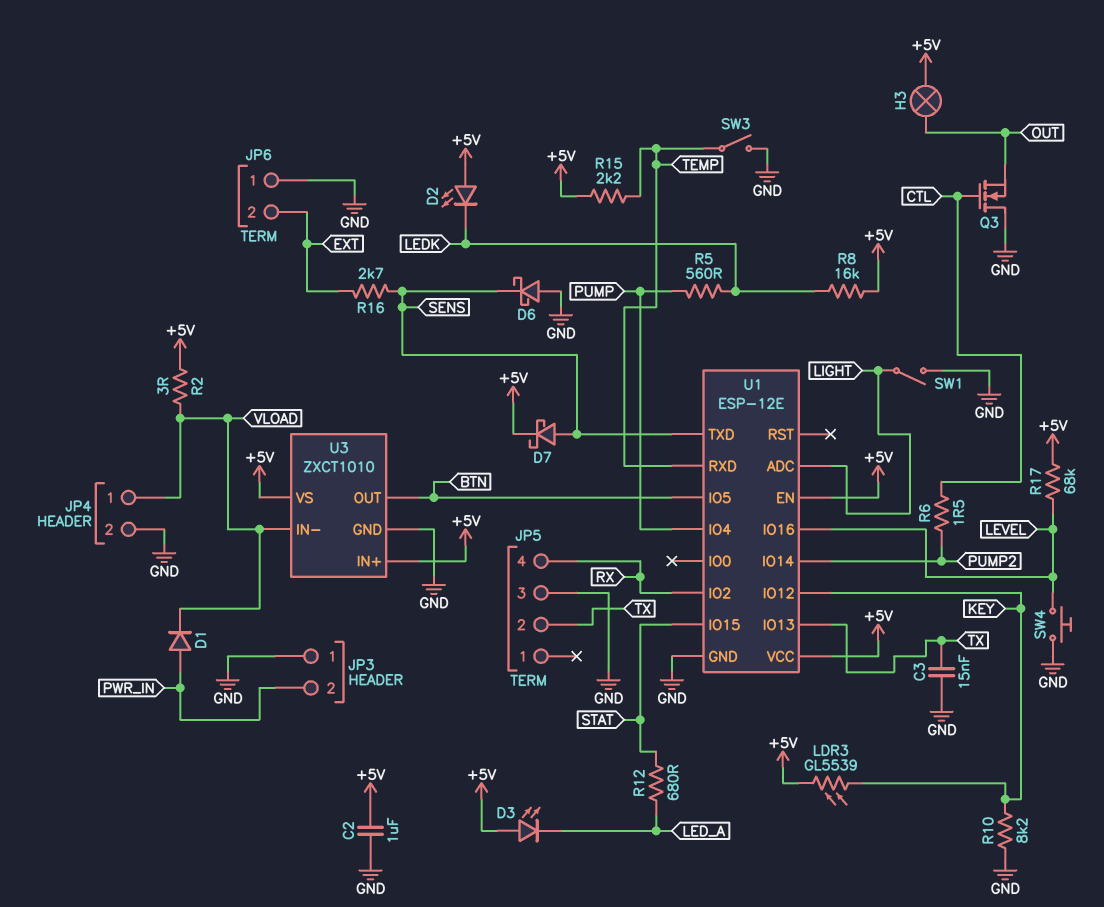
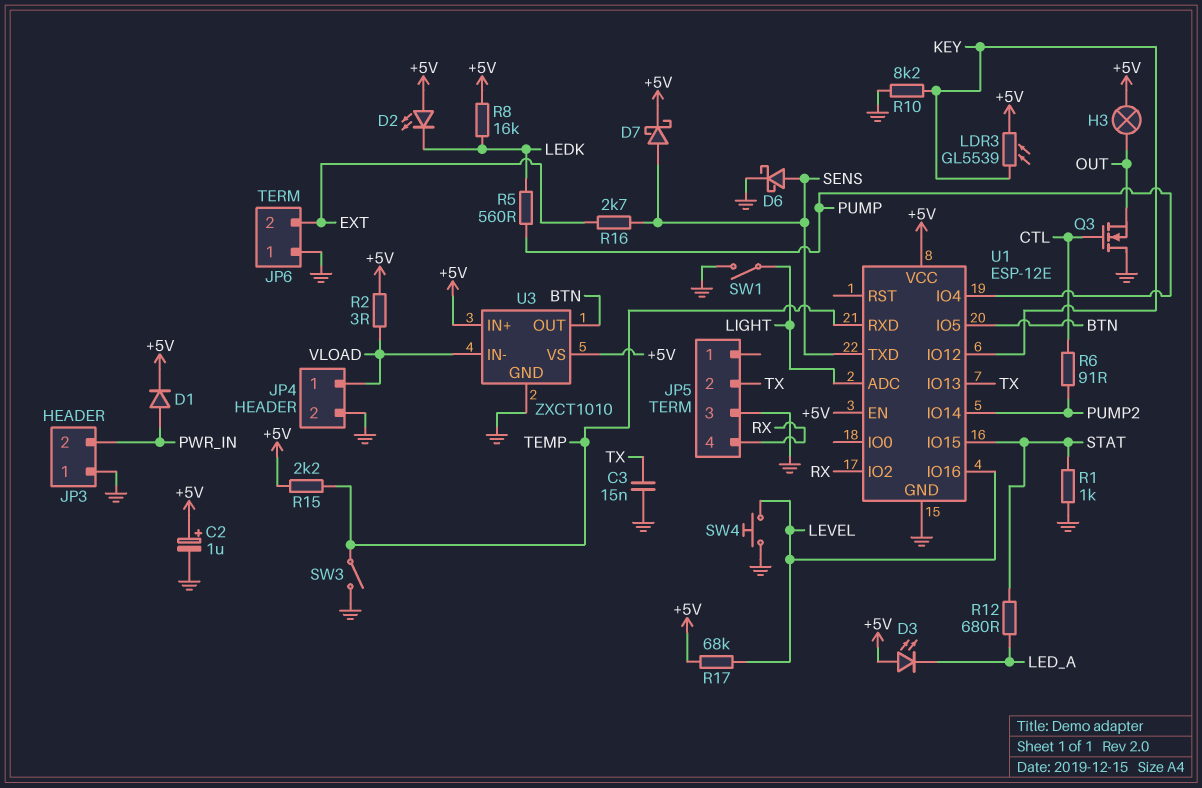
C2: 1uF (+5V, GND) -> 1uF (plus +5V, minus GND)
D1: diode (A PWR_IN, K VLOAD) -> diode (A PWR_IN, K +5V)
D6: schottky (A GND, K SENS) -> schottky (A SENS, K GND)
R1: none -> 1k (GND, STAT)
R6: 1.5 (CTL, PUMP2) -> 91 (CTL, PUMP2)

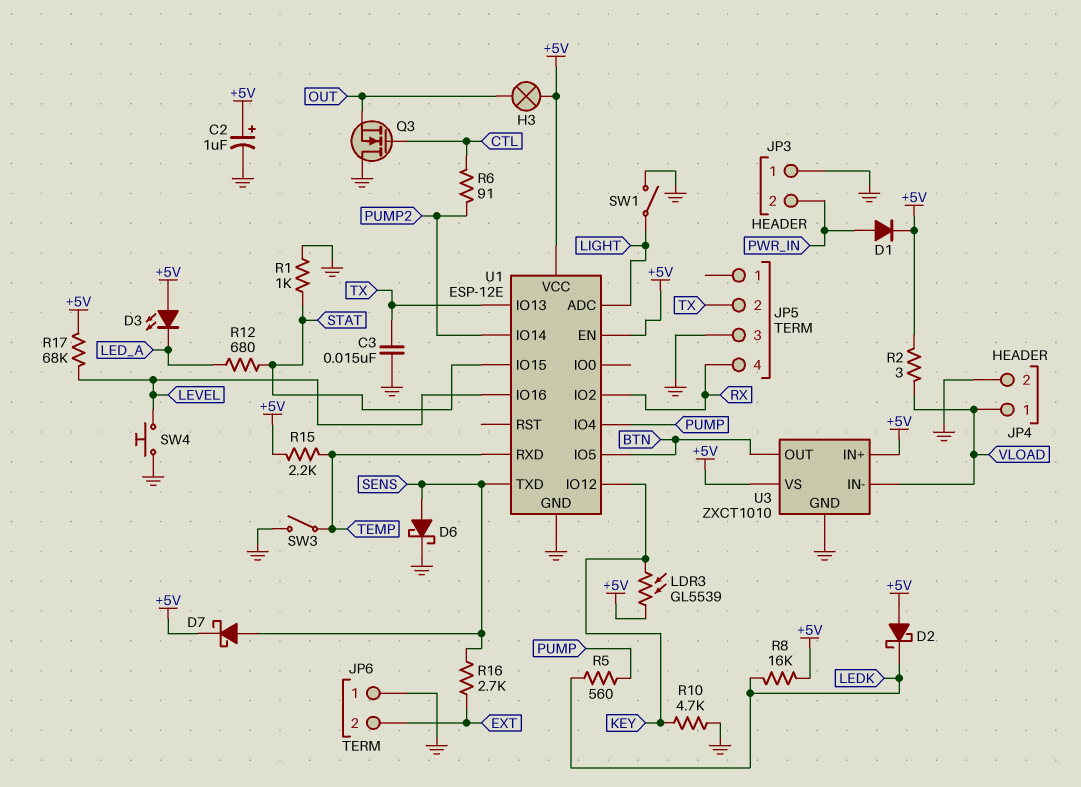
D2: LED (A +5V, K LEDK) -> schottky (A +5V, K LEDK)
R10: 8.2k (GND, KEY) -> 4.7k (GND, KEY)

